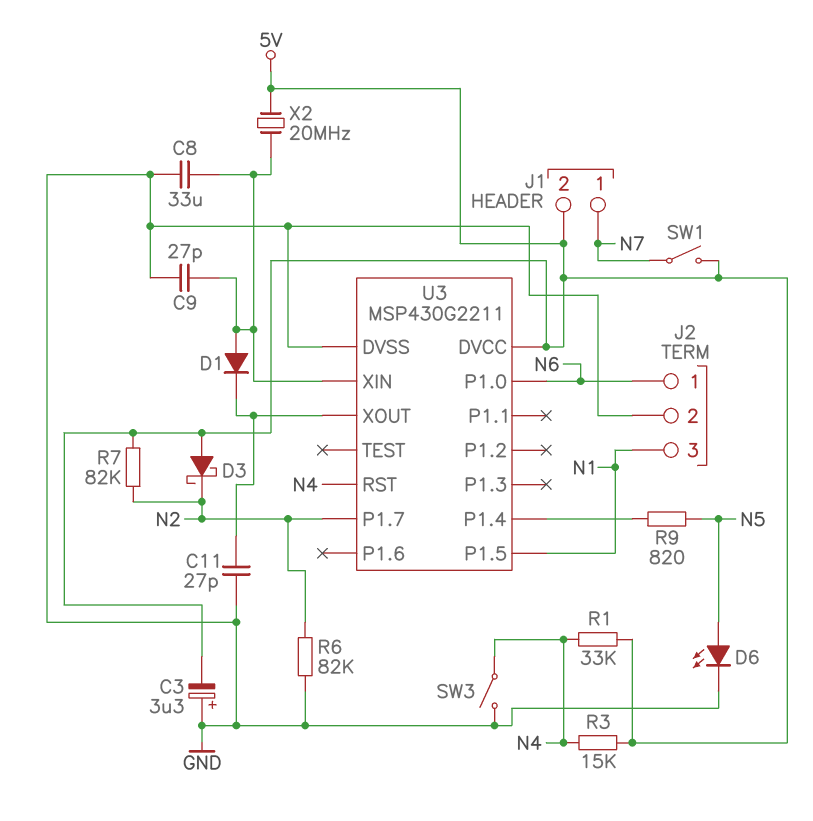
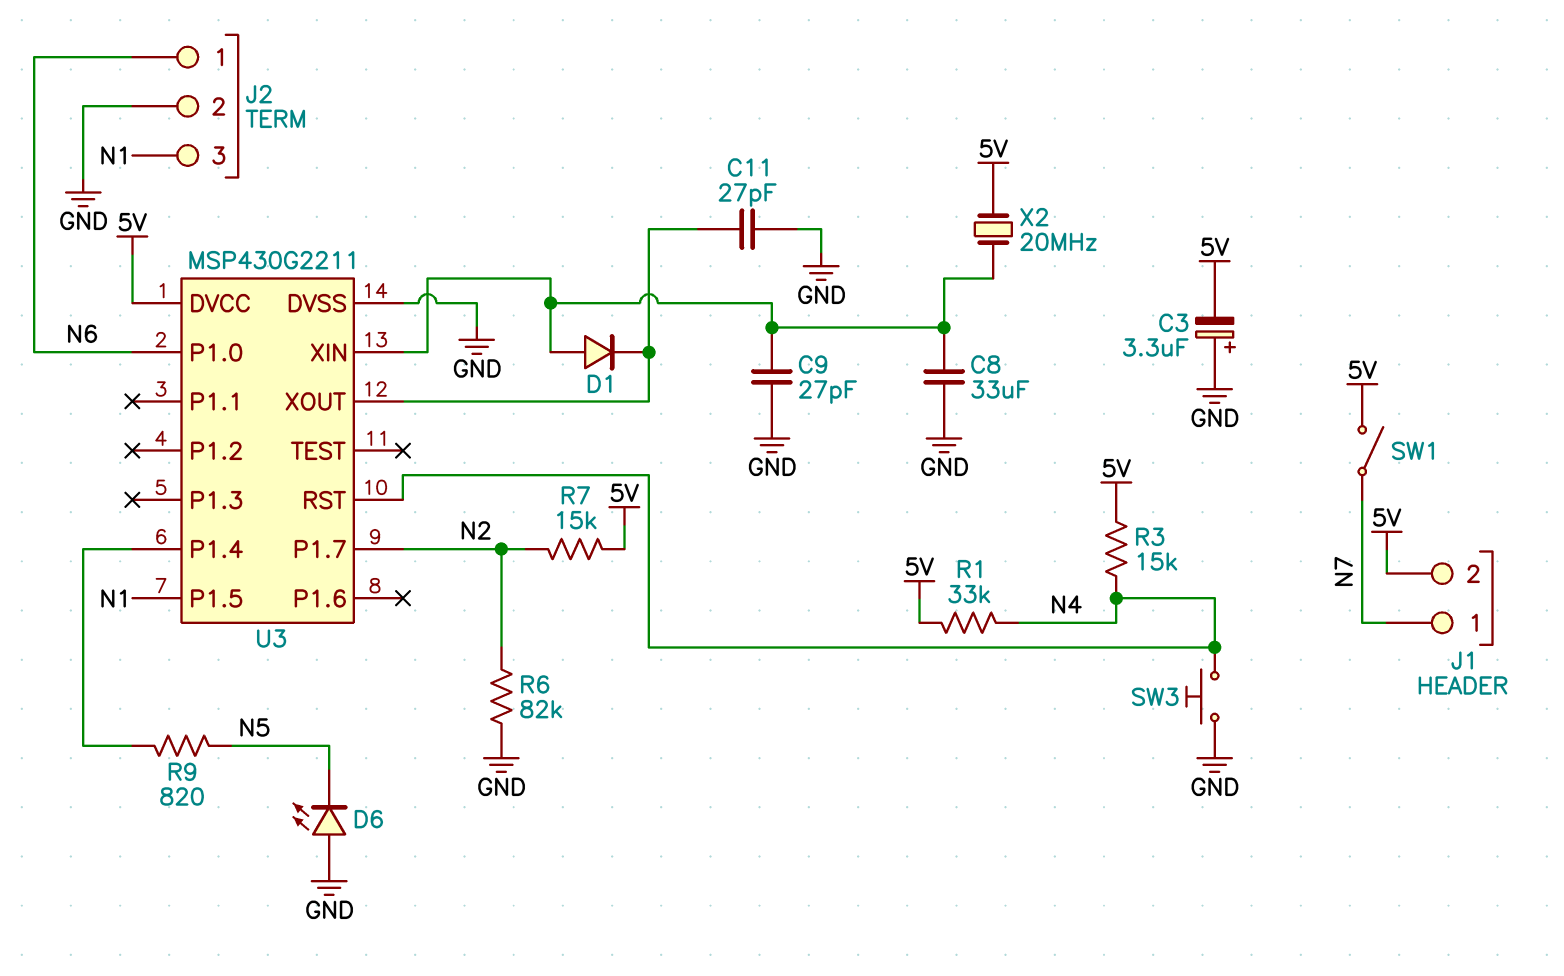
D3: schottky (A 5V, K N2) -> none
D6: LED (A N5, K GND) -> LED (A GND, K N5)
R7: 82k (5V, N2) -> 15k (5V, N2)
SW3: switch (GND, N4) -> button (GND, N4)

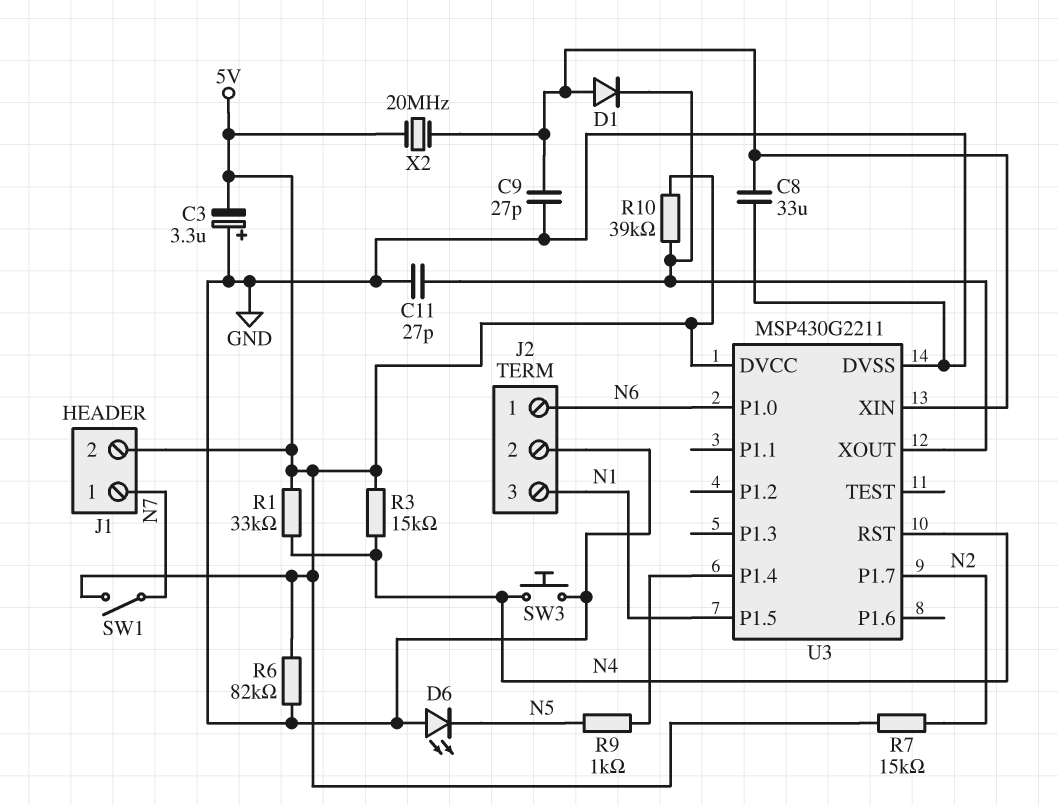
R6: 82k (GND, N2) -> 82k (5V, GND)
R9: 820 (N5, U3/P1.4) -> 1k (N5, U3/P1.4)
R10: none -> 39k (5V, U3/XOUT)

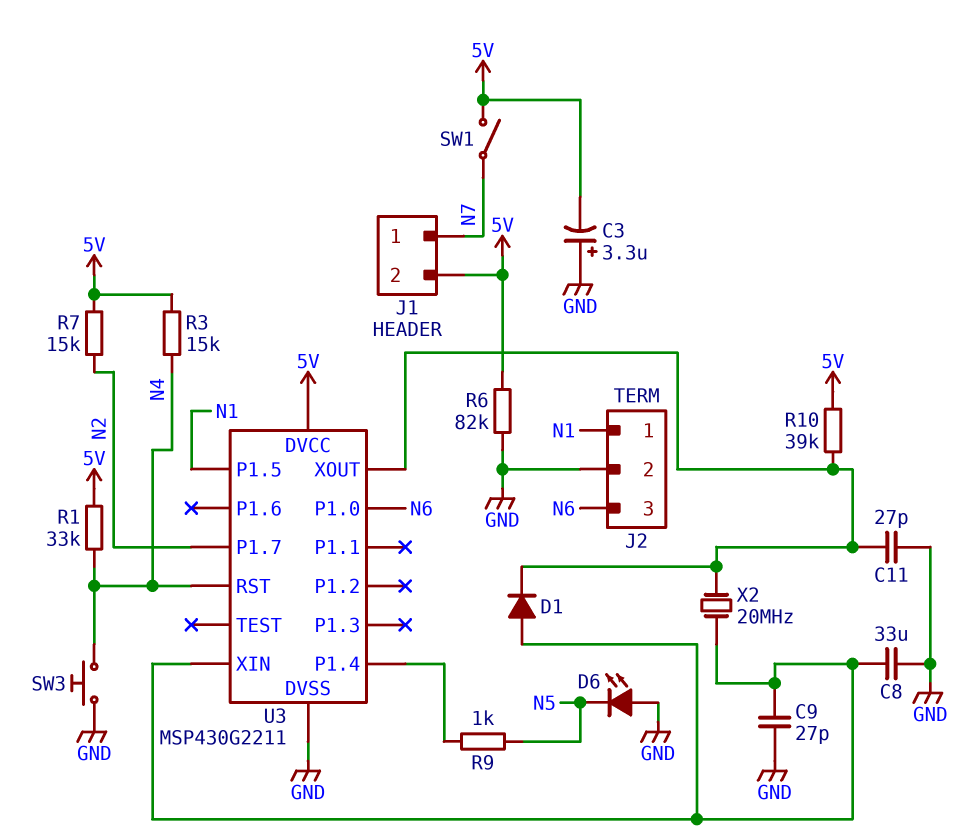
J2 pin 1: N6 -> N1
J2 pin 3: N1 -> N6
X2: 20MHz (5V, U3/XIN) -> 20MHz (U3/XIN, U3/XOUT)

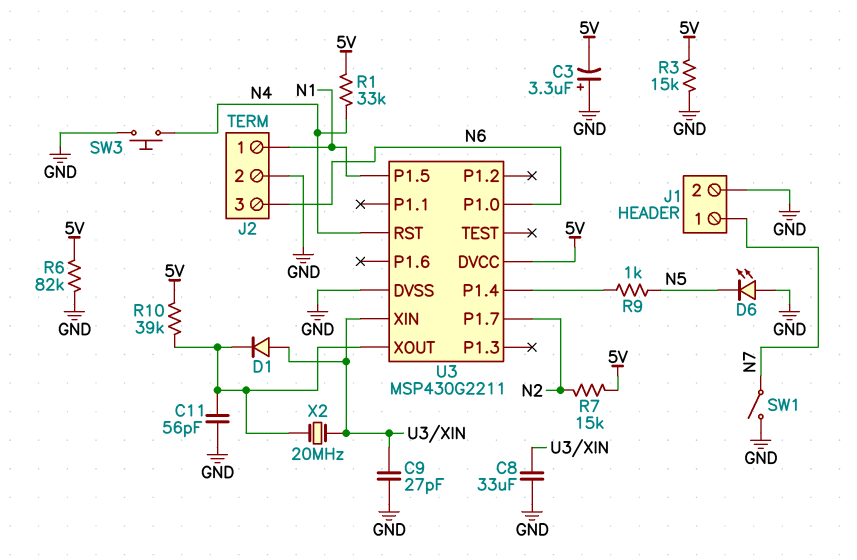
C11: 27pF (GND, U3/XOUT) -> 56pF (GND, U3/XOUT)
J1 pin 2: 5V -> GND
R3: 15k (5V, N4) -> 15k (5V, GND)
SW1: switch (5V, N7) -> switch (GND, N7)

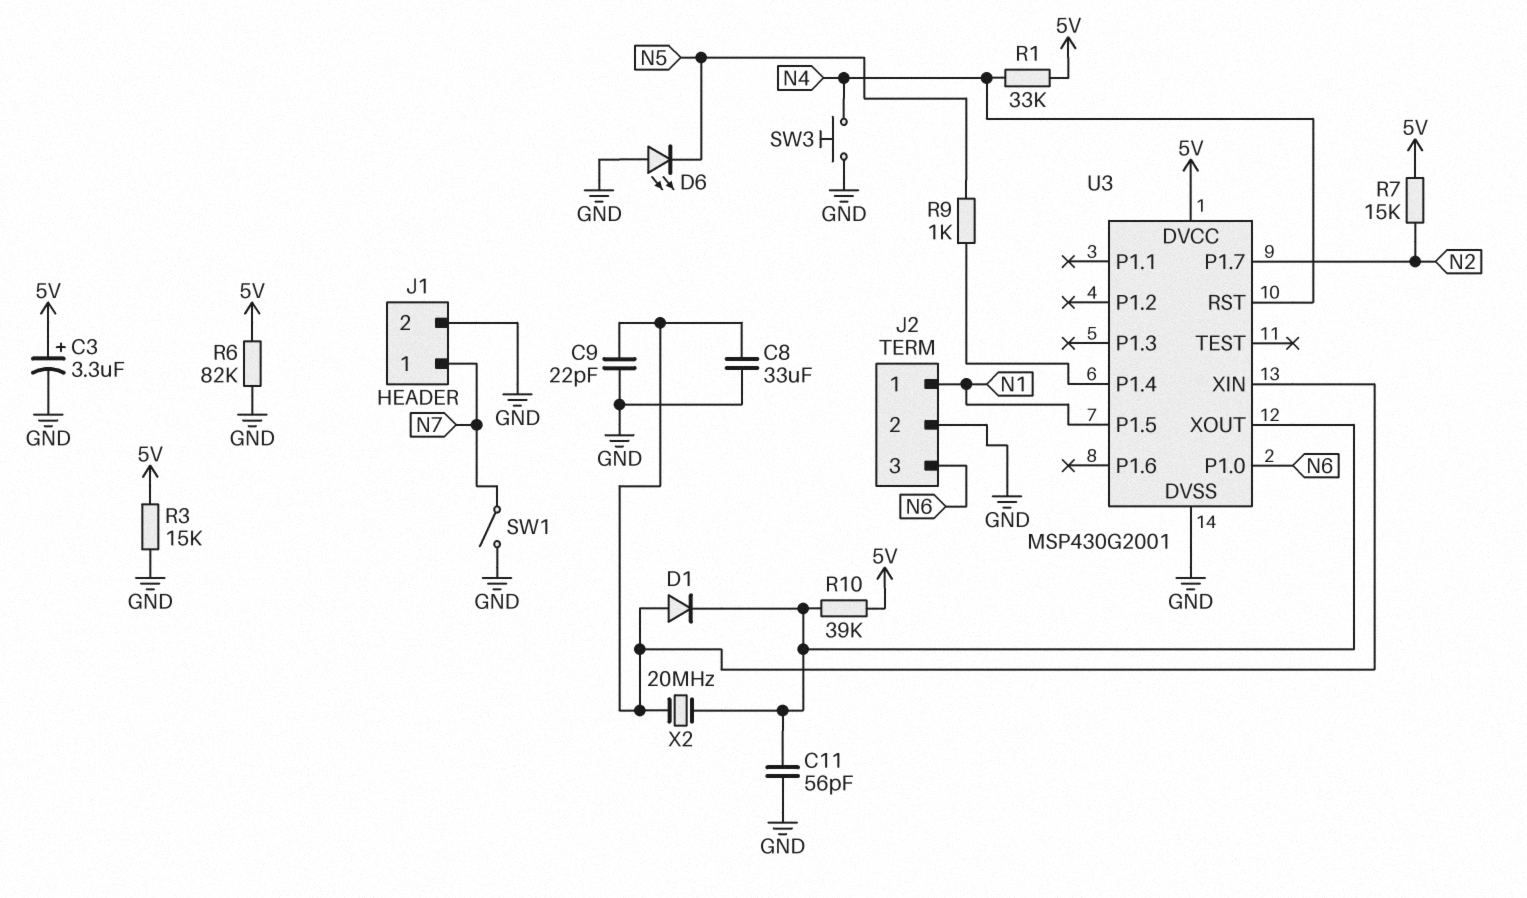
C3: 3.3uF (plus GND, minus 5V) -> 3.3uF (plus 5V, minus GND)
C9: 27pF (GND, U3/XIN) -> 22pF (GND, U3/XIN)
U3: MSP430G2211 -> MSP430G2001

